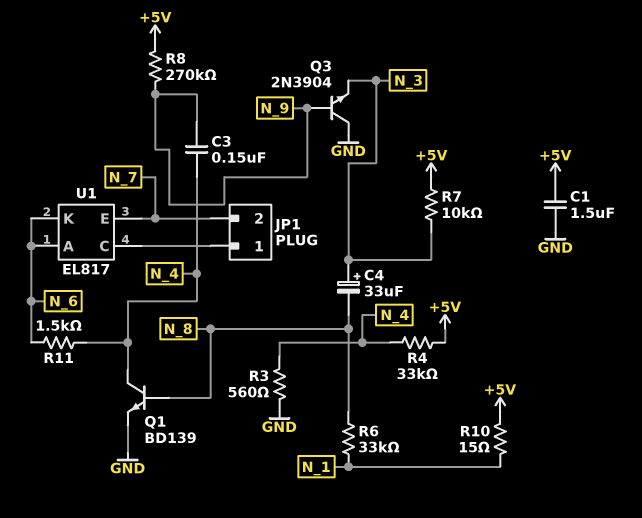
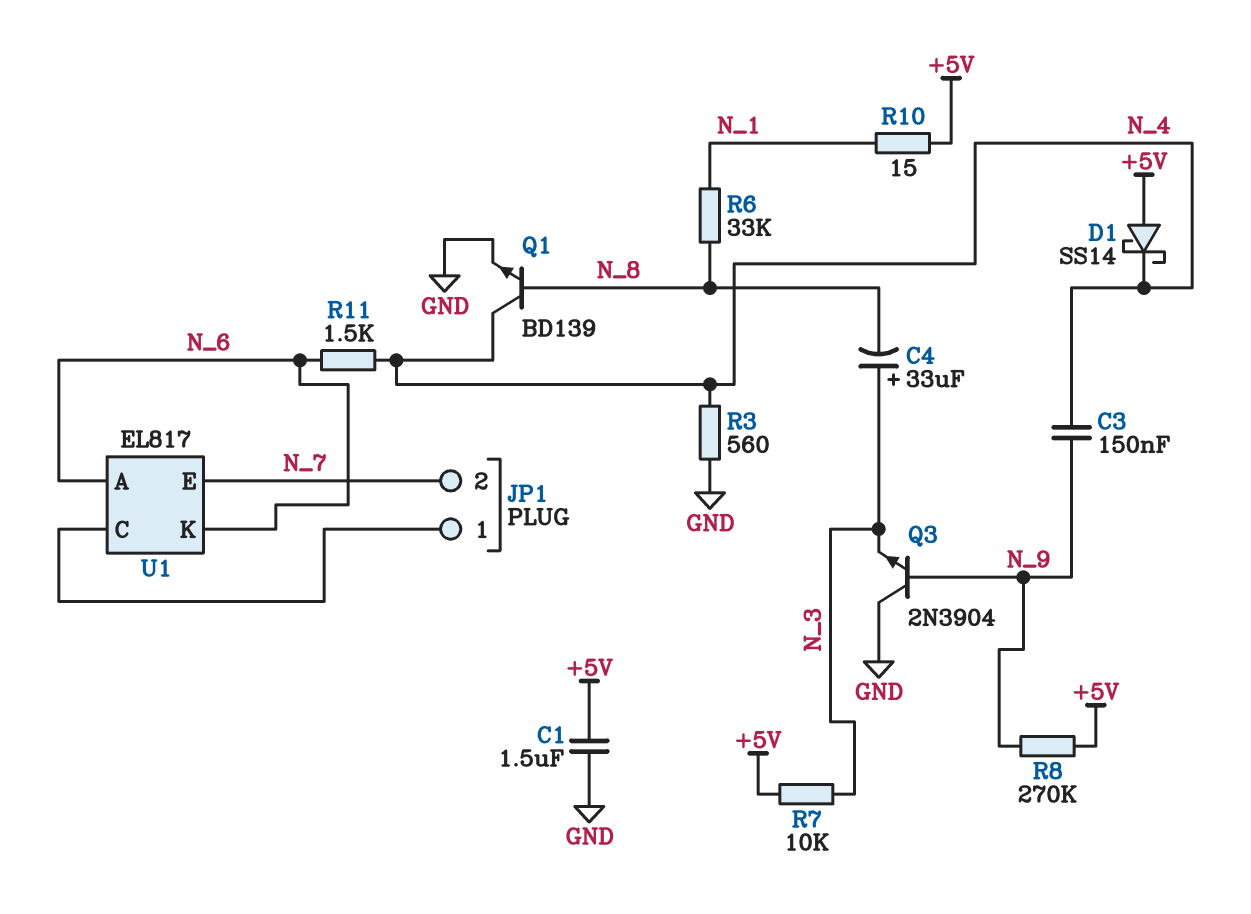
D1: none -> schottky SS14 (A +5V, K N_4)
R4: 33k (+5V, N_4) -> none

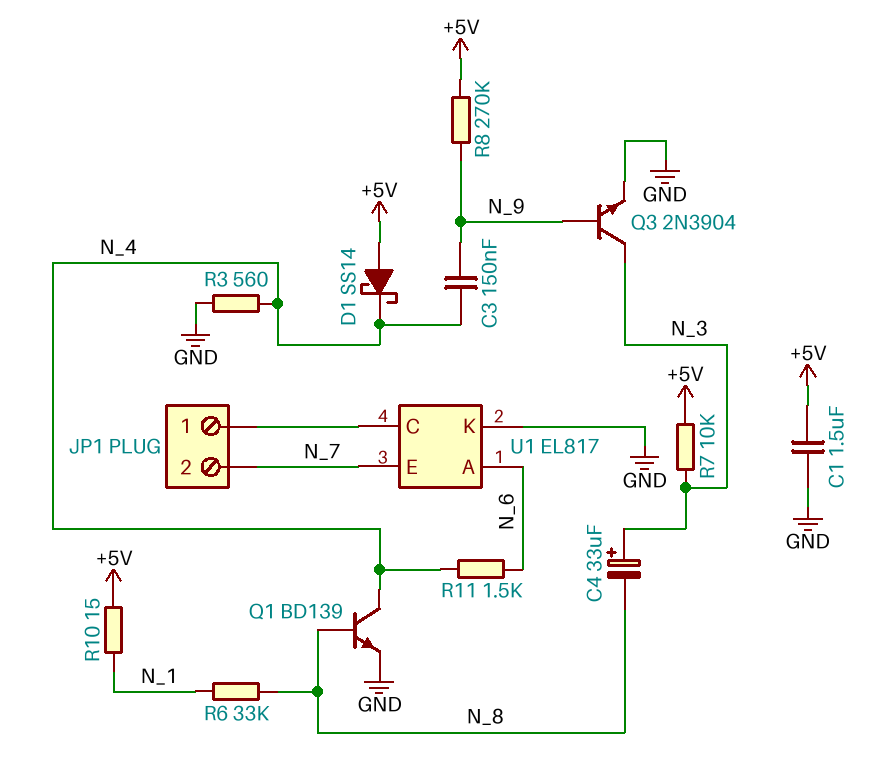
Q3: NPN 2N3904 (B N_9, C GND, E N_3) -> NPN 2N3904 (B N_9, C N_3, E GND)
U1 pin K: N_6 -> GND

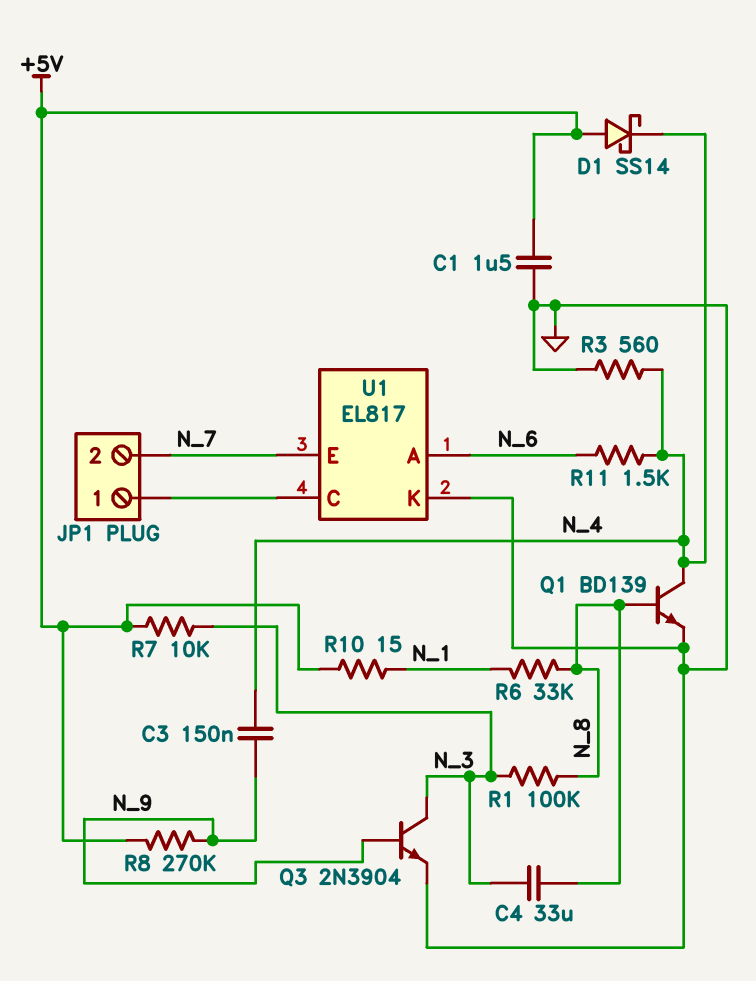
C4: 33uF (plus N_3, minus N_8) -> 33uF (N_3, N_8)
R1: none -> 100k (N_3, N_8)

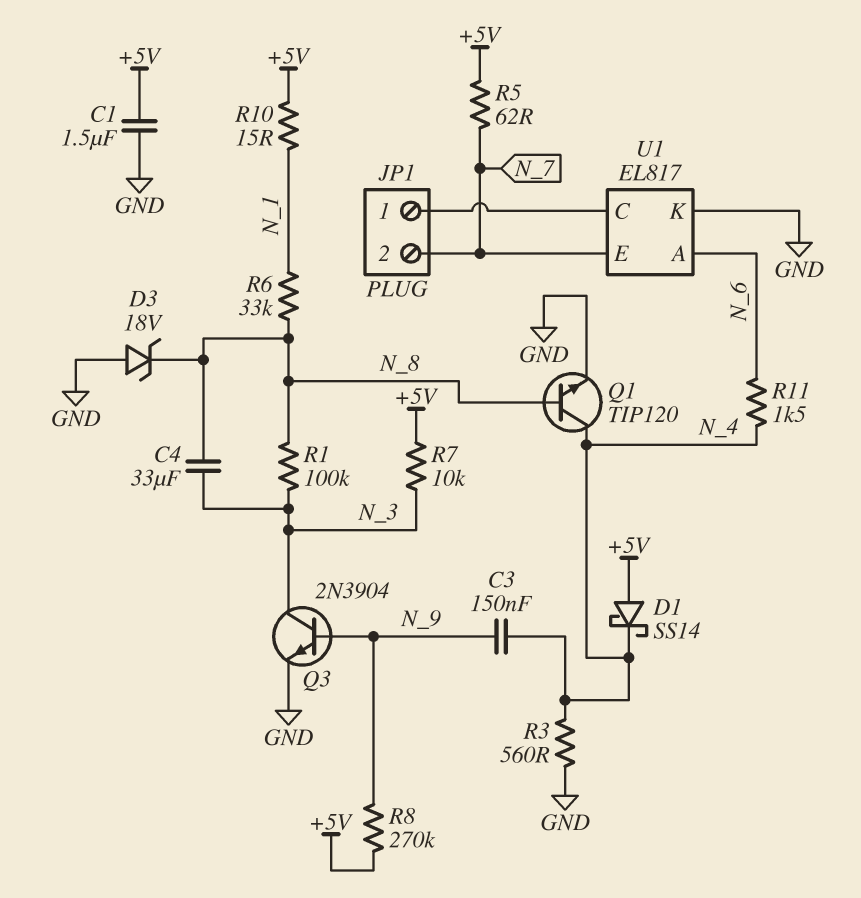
D3: none -> zener 18V (A GND, K N_8)
Q1: NPN BD139 (B N_8, C N_4, E GND) -> NPN TIP120 (B N_8, C N_4, E GND)
R5: none -> 62 (+5V, N_7)

